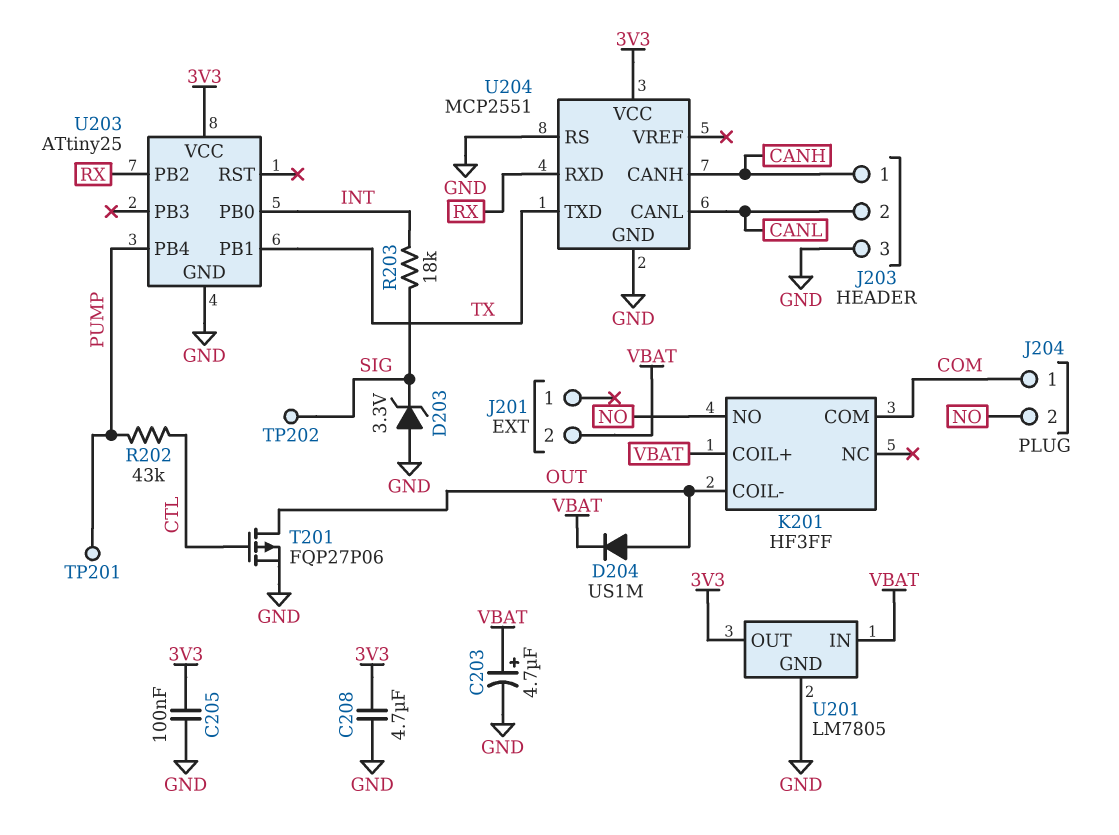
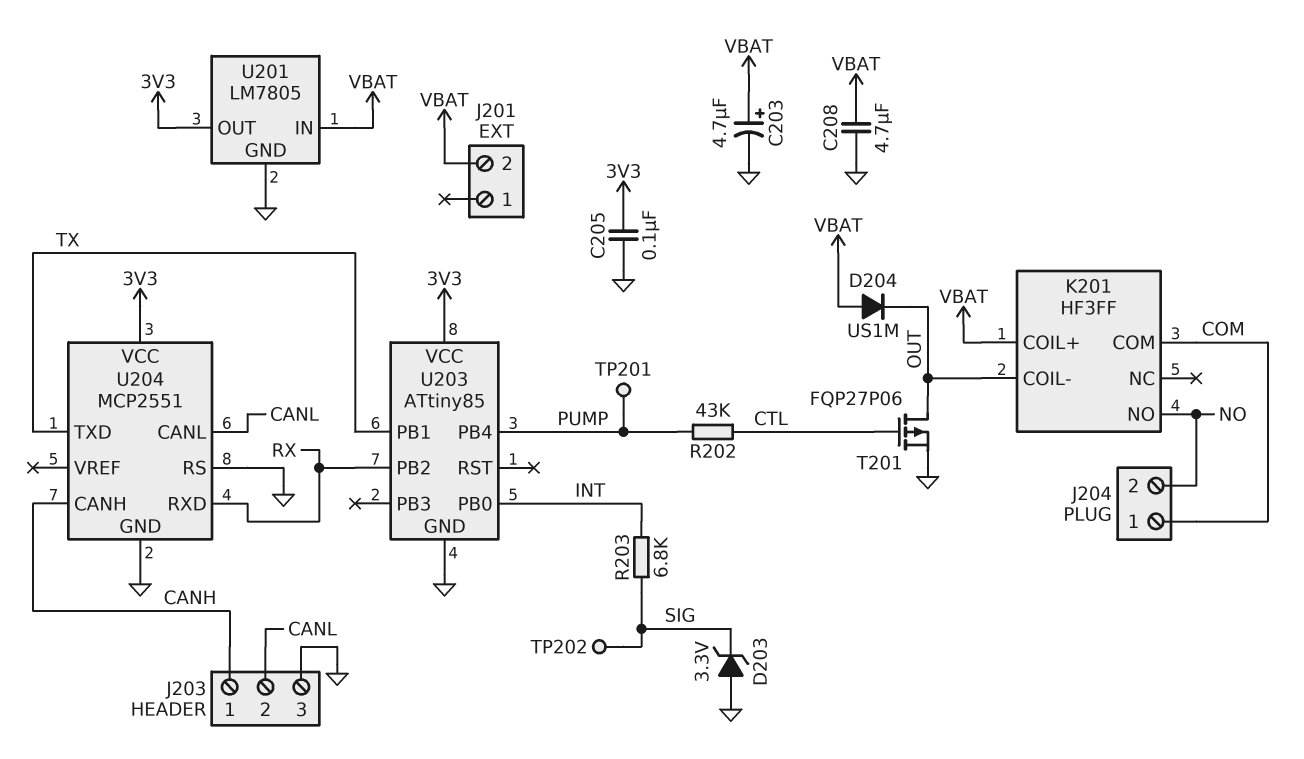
C208: 4.7uF (3V3, GND) -> 4.7uF (GND, VBAT)
D204: diode US1M (A OUT, K VBAT) -> diode US1M (A VBAT, K OUT)
R203: 18k (INT, SIG) -> 6.8k (INT, SIG)
U203: ATtiny25 -> ATtiny85

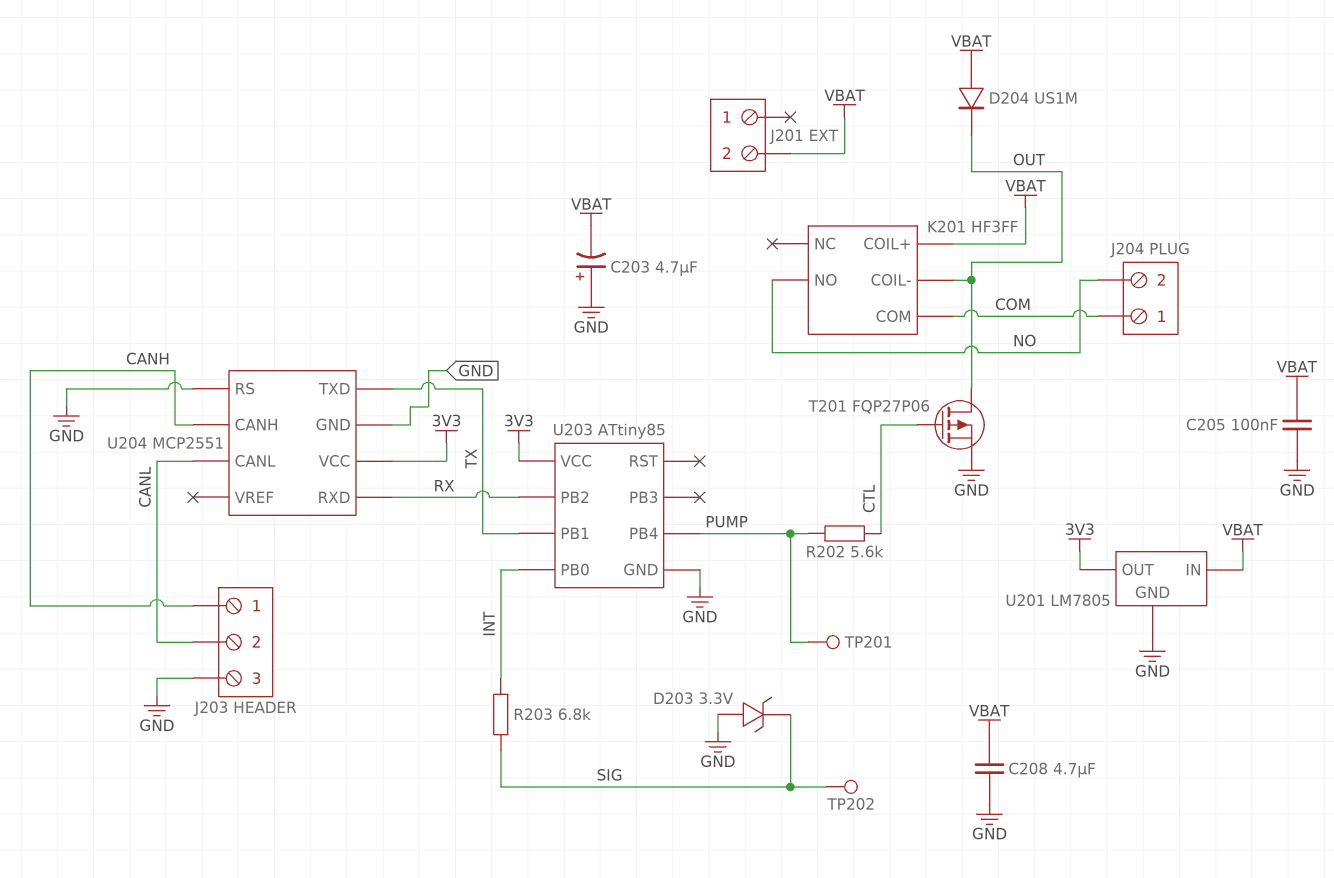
C203: 4.7uF (plus VBAT, minus GND) -> 4.7uF (plus GND, minus VBAT)
C205: 100nF (3V3, GND) -> 100nF (GND, VBAT)
R202: 43k (CTL, PUMP) -> 5.6k (CTL, PUMP)

